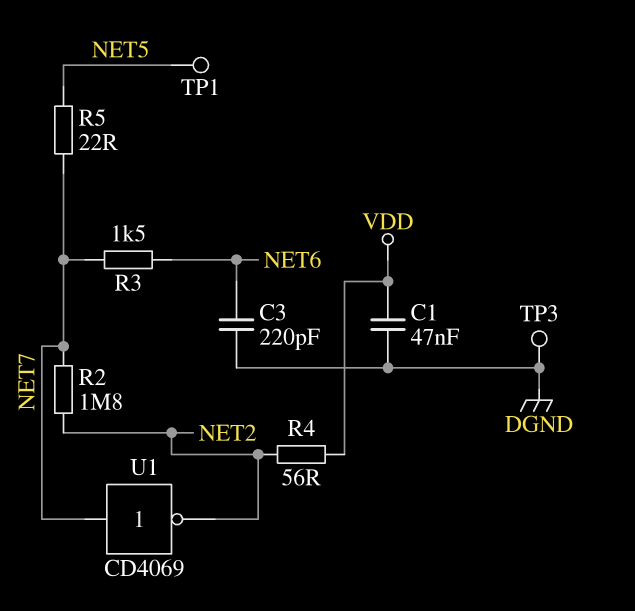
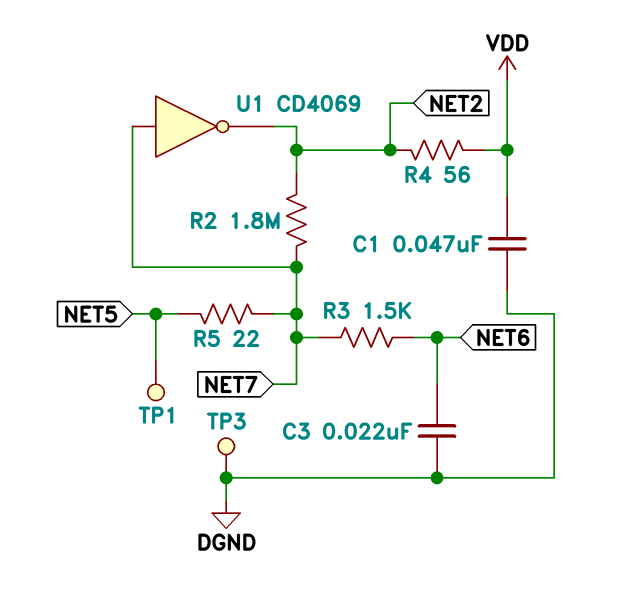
C3: 220pF (DGND, NET6) -> 22nF (DGND, NET6)

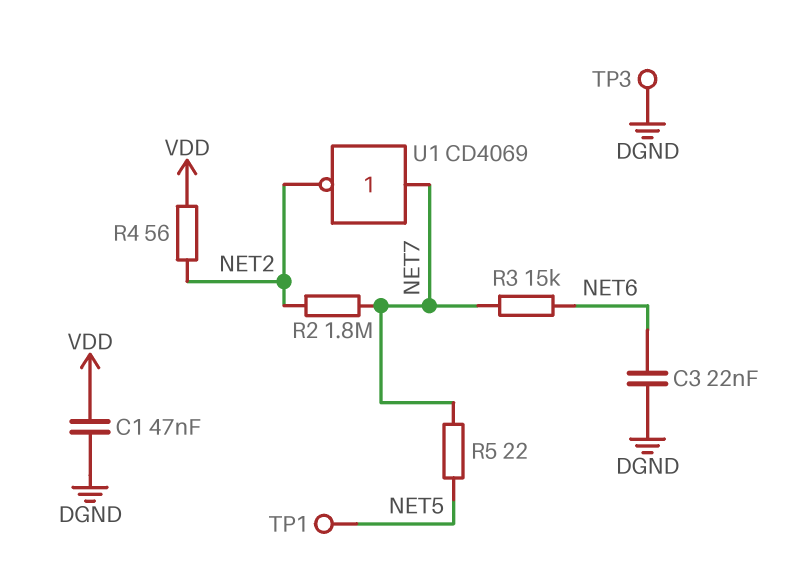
R3: 1.5k (NET6, NET7) -> 15k (NET6, NET7)

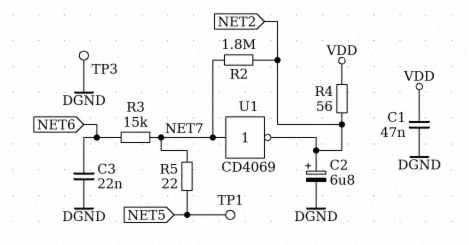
C2: none -> 6.8uF (plus NET2, minus DGND)

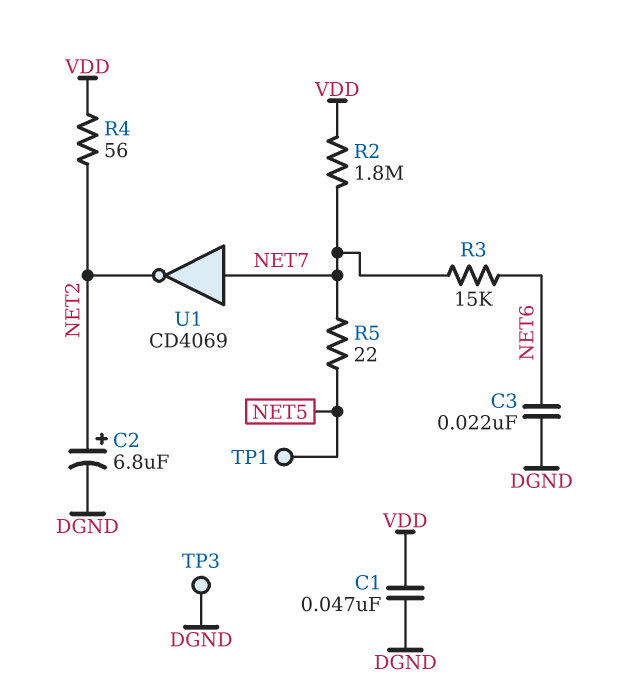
R2: 1.8M (NET2, NET7) -> 1.8M (NET7, VDD)

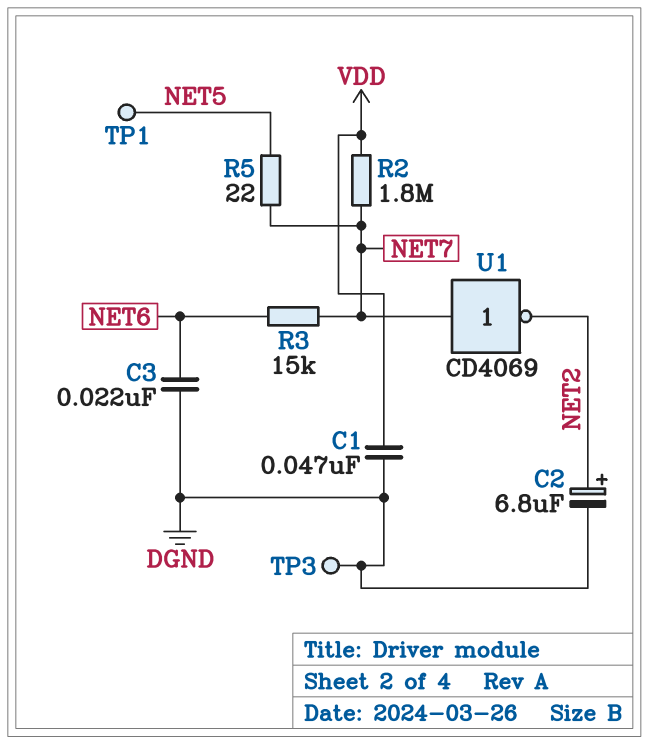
R4: 56 (NET2, VDD) -> none

